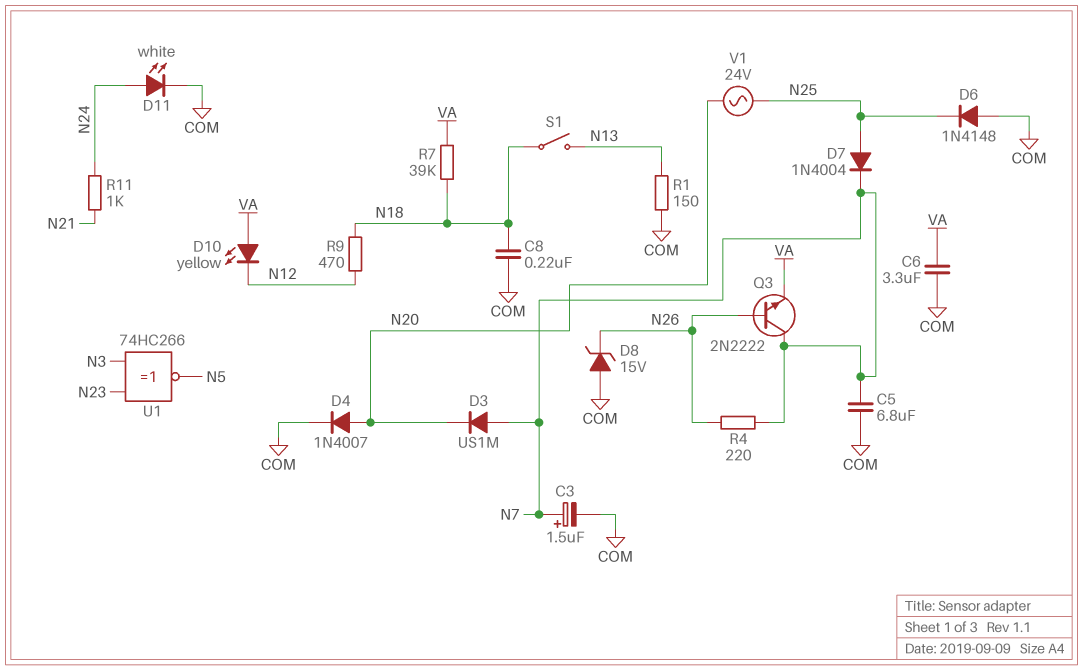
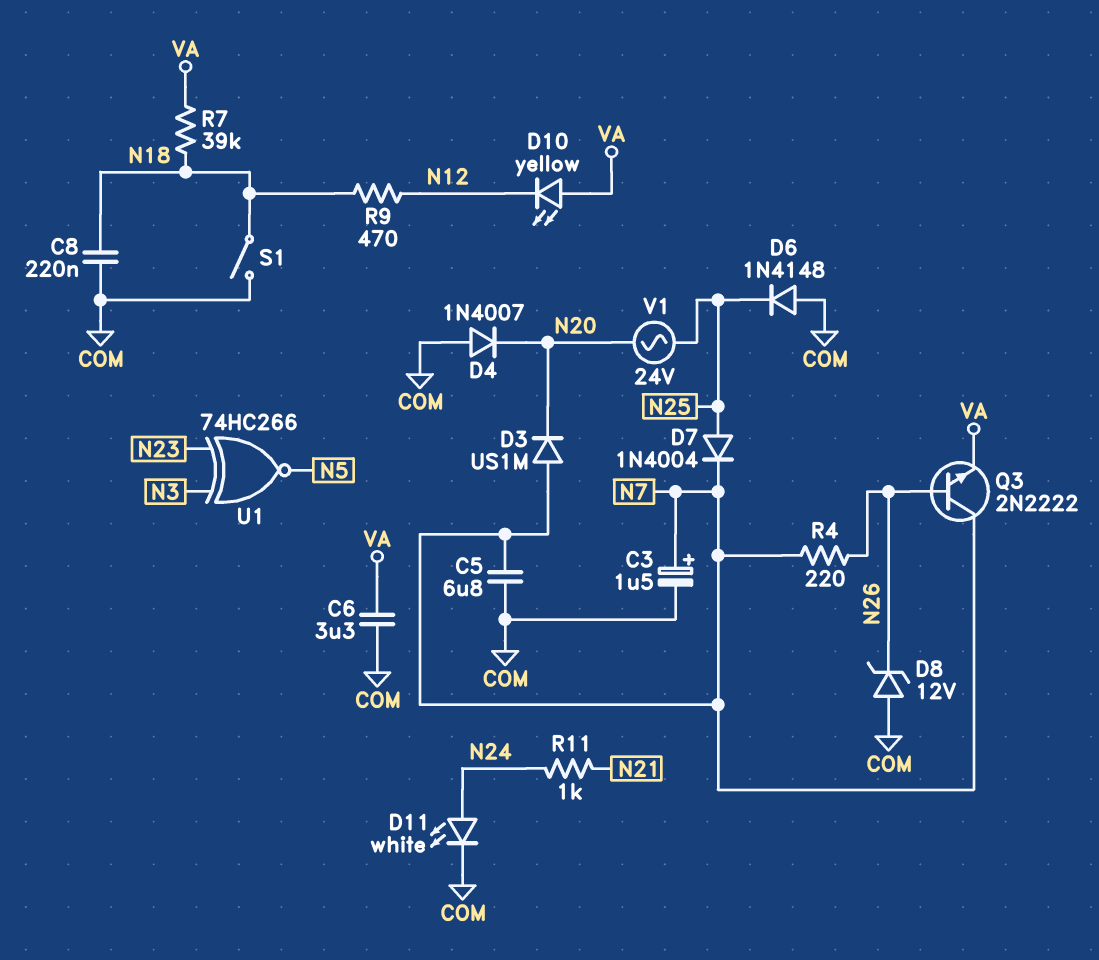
D4: diode 1N4007 (A N20, K COM) -> diode 1N4007 (A COM, K N20)
D8: zener 15V (A COM, K N26) -> zener 12V (A COM, K N26)
R1: 150 (COM, N13) -> none
S1: switch (N13, N18) -> switch (COM, N18)

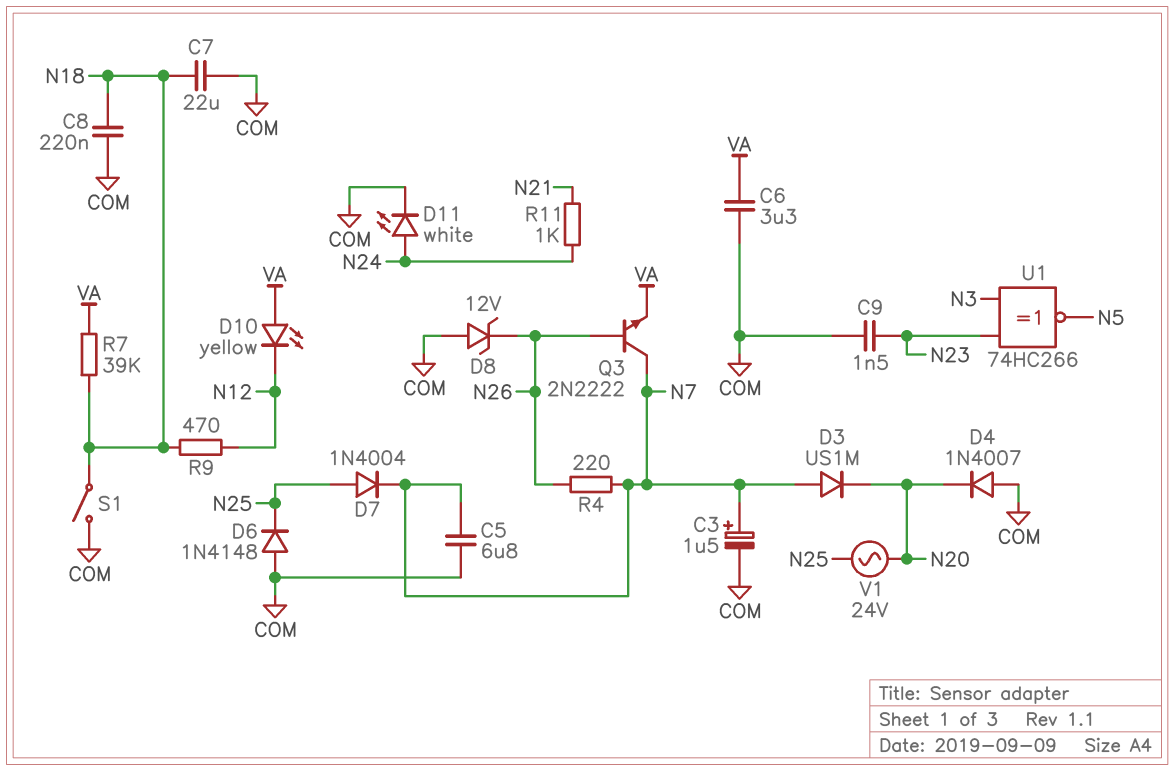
C7: none -> 22uF (COM, N18)
C9: none -> 1.5nF (COM, N23)

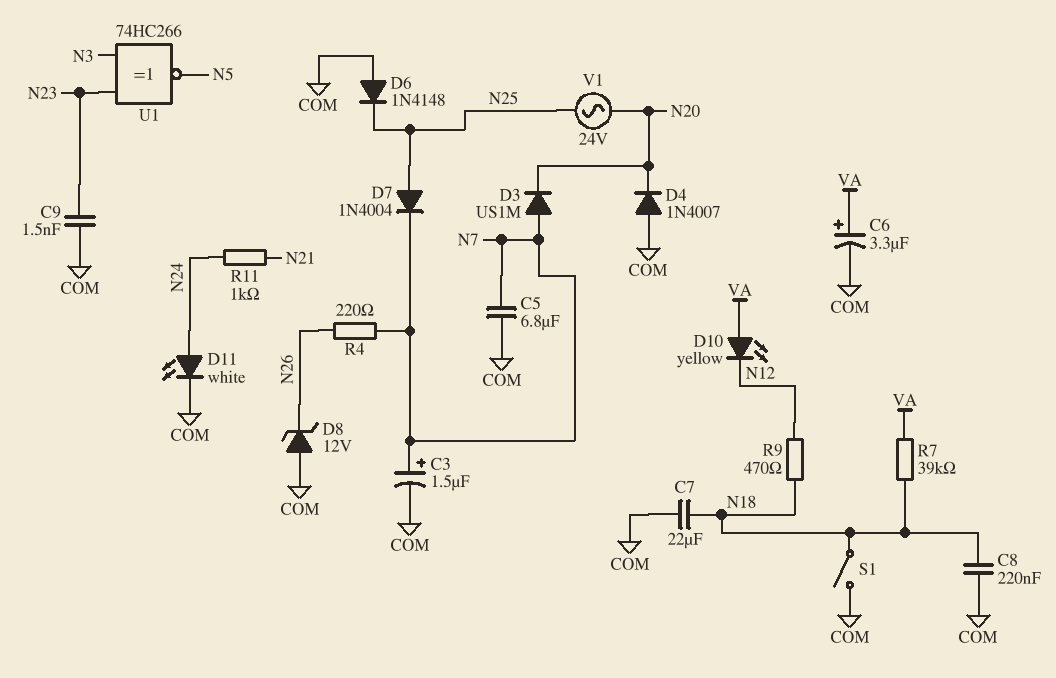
C6: 3.3uF (COM, VA) -> 3.3uF (plus VA, minus COM)
Q3: NPN 2N2222 (B N26, C N7, E VA) -> none

